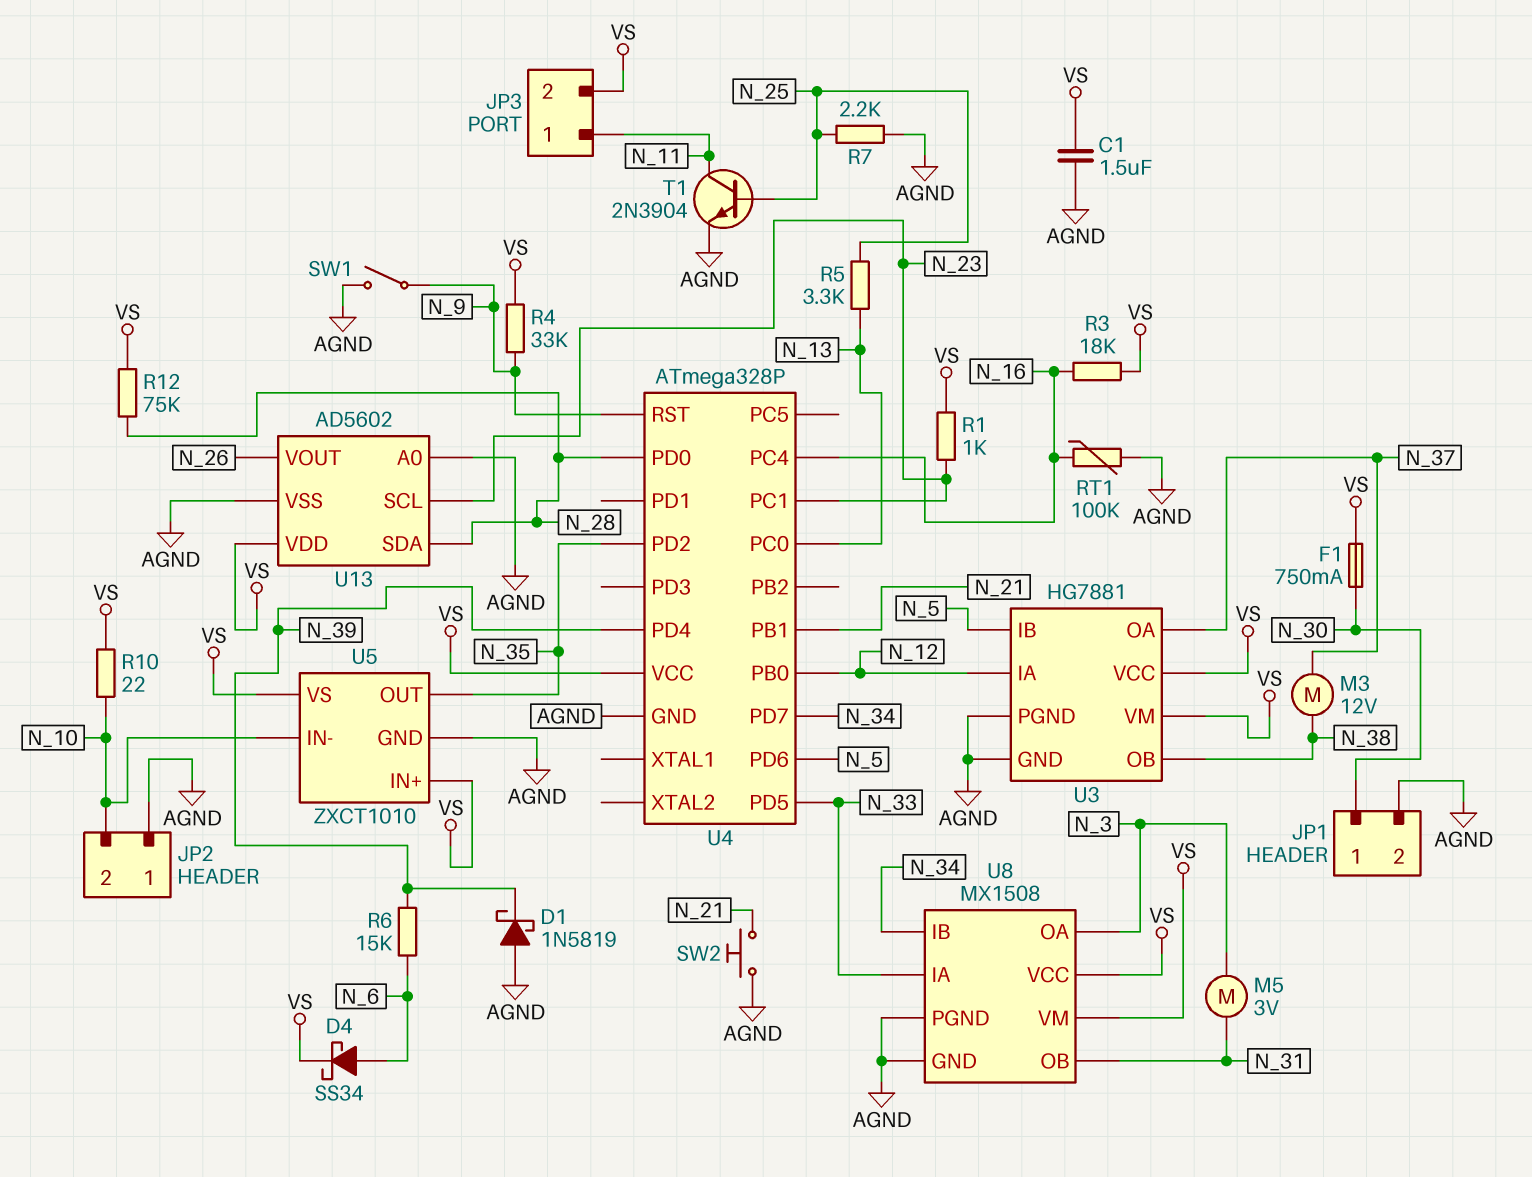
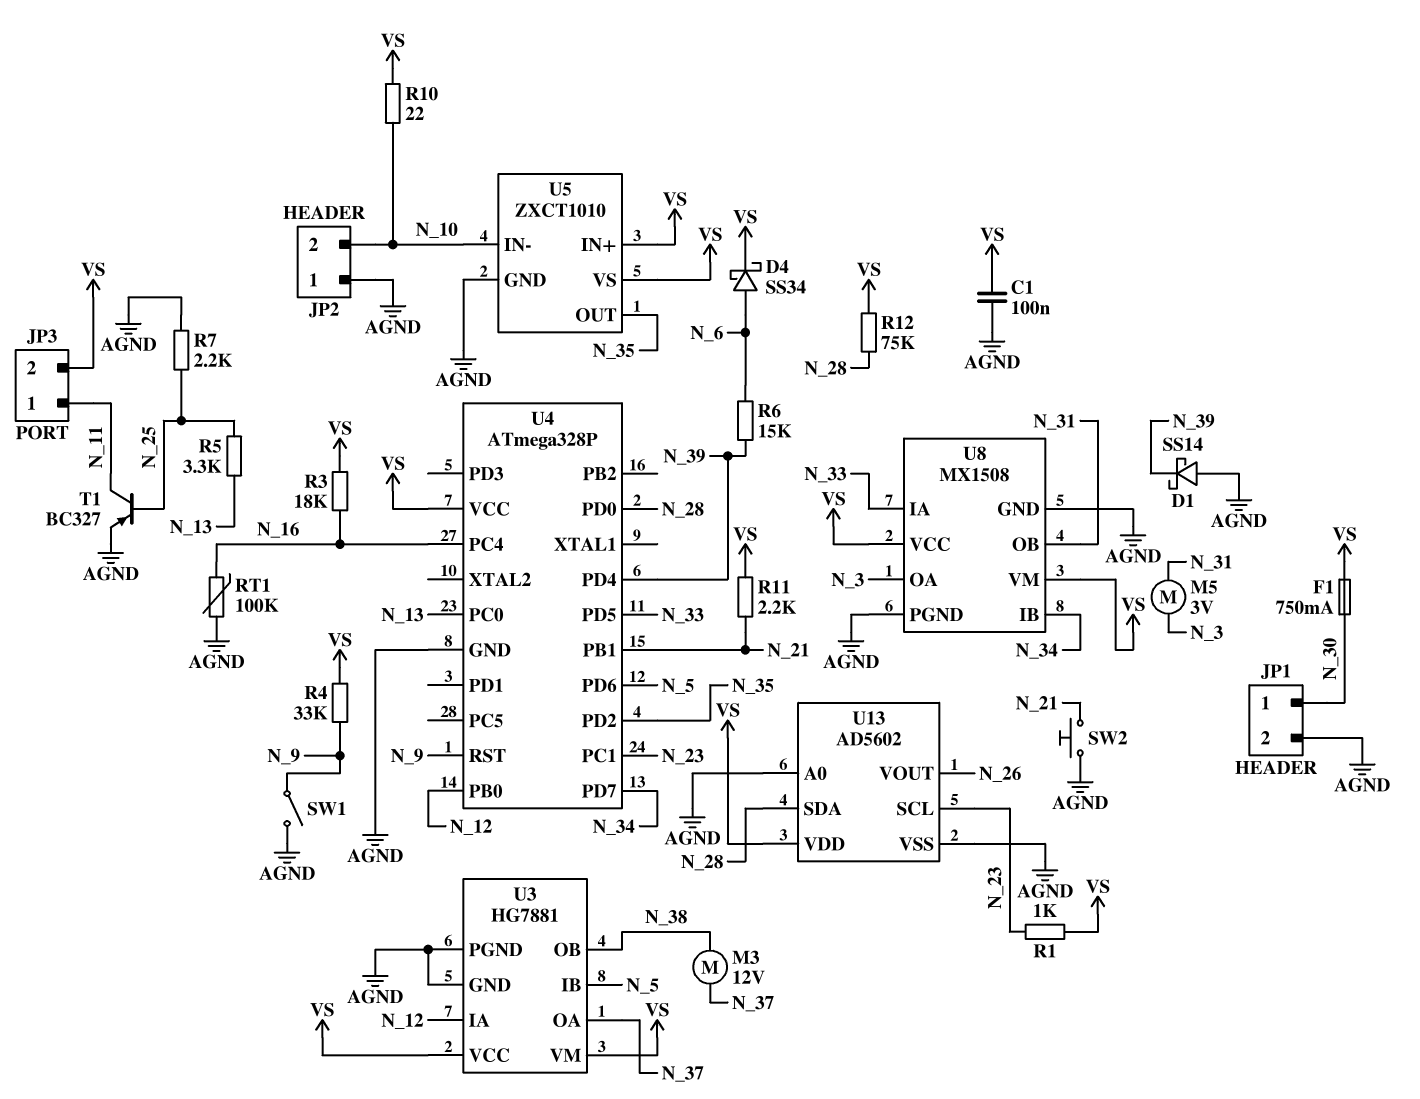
C1: 1.5uF (AGND, VS) -> 100nF (AGND, VS)
D1: schottky 1N5819 (A AGND, K N_39) -> schottky SS14 (A AGND, K N_39)
R11: none -> 2.2k (N_21, VS)
T1: NPN 2N3904 (B N_25, C N_11, E AGND) -> PNP BC327 (B N_25, C N_11, E AGND)

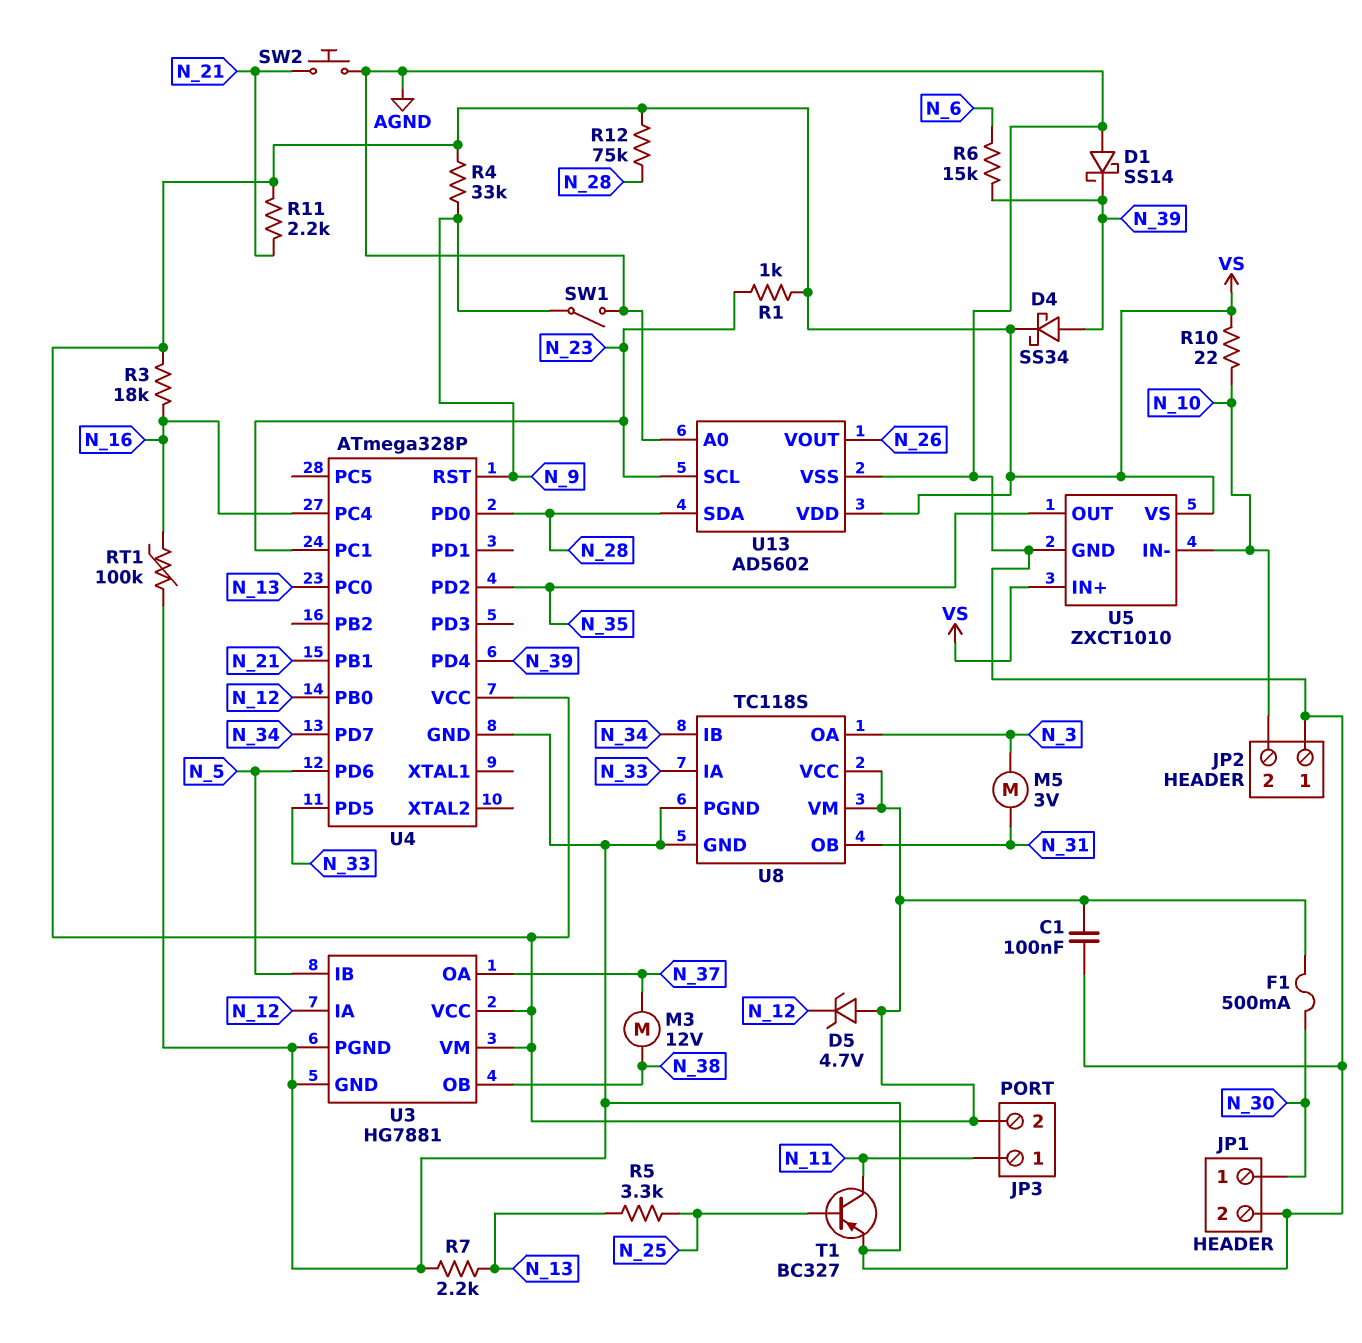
D4: schottky SS34 (A N_6, K VS) -> schottky SS34 (A N_39, K VS)
D5: none -> zener 4.7V (A VS, K N_12)
F1: 750mA (N_30, VS) -> 500mA (N_30, VS)
R7: 2.2k (AGND, N_25) -> 2.2k (AGND, N_13)
U8: MX1508 -> TC118S

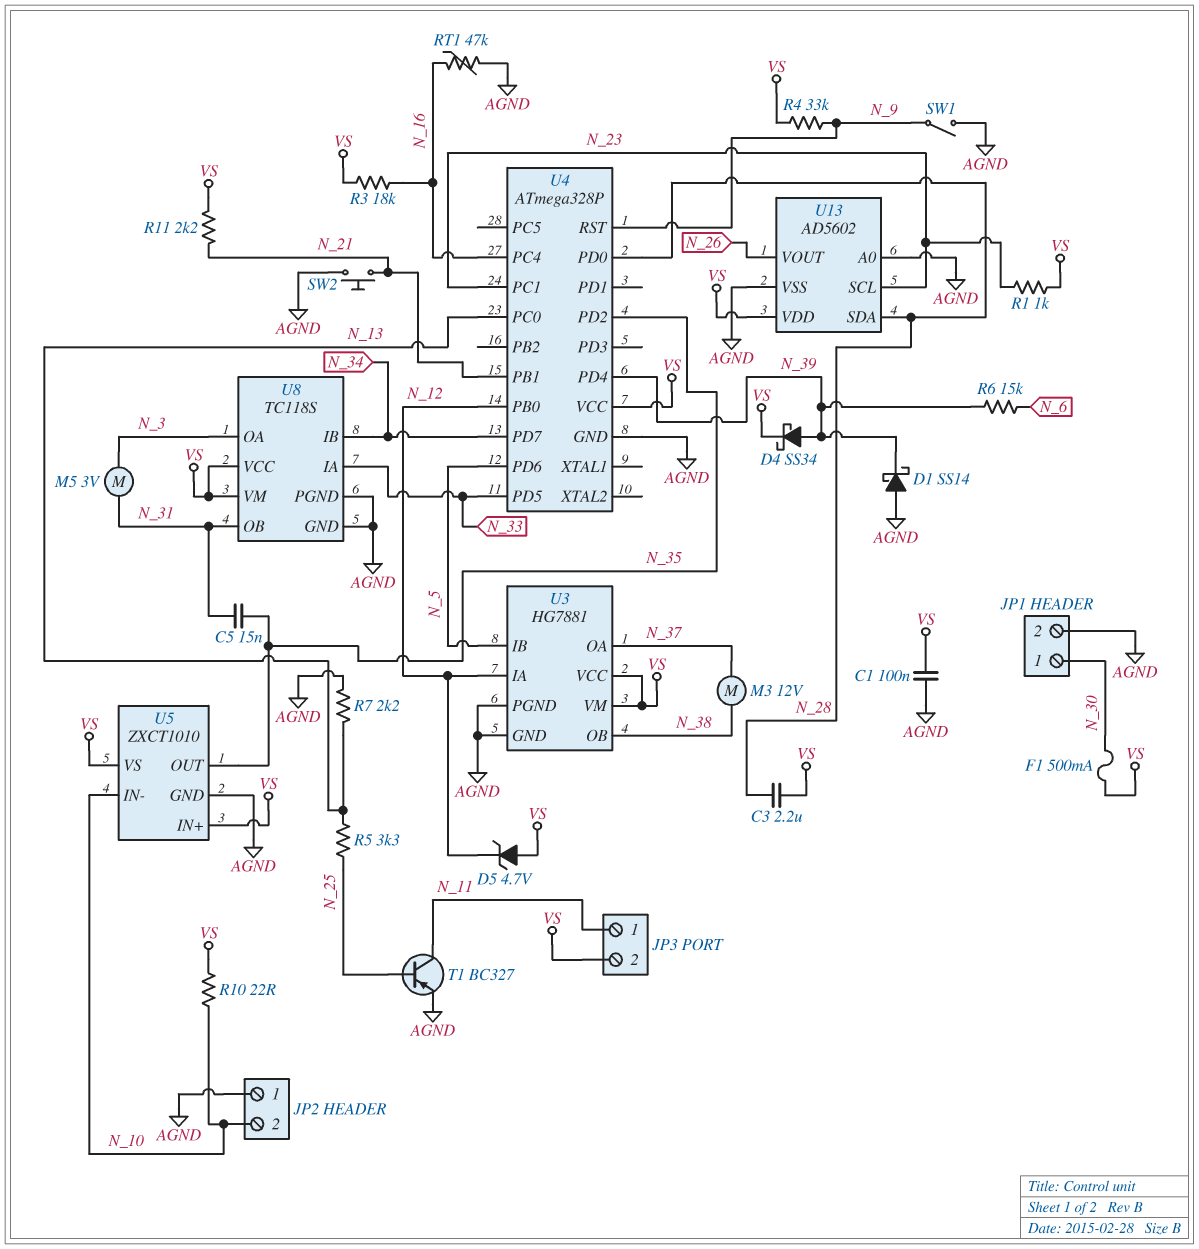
C3: none -> 2.2uF (N_28, VS)
C5: none -> 15nF (N_31, N_35)
R12: 75k (N_28, VS) -> none
RT1: 100k (AGND, N_16) -> 47k (AGND, N_16)

